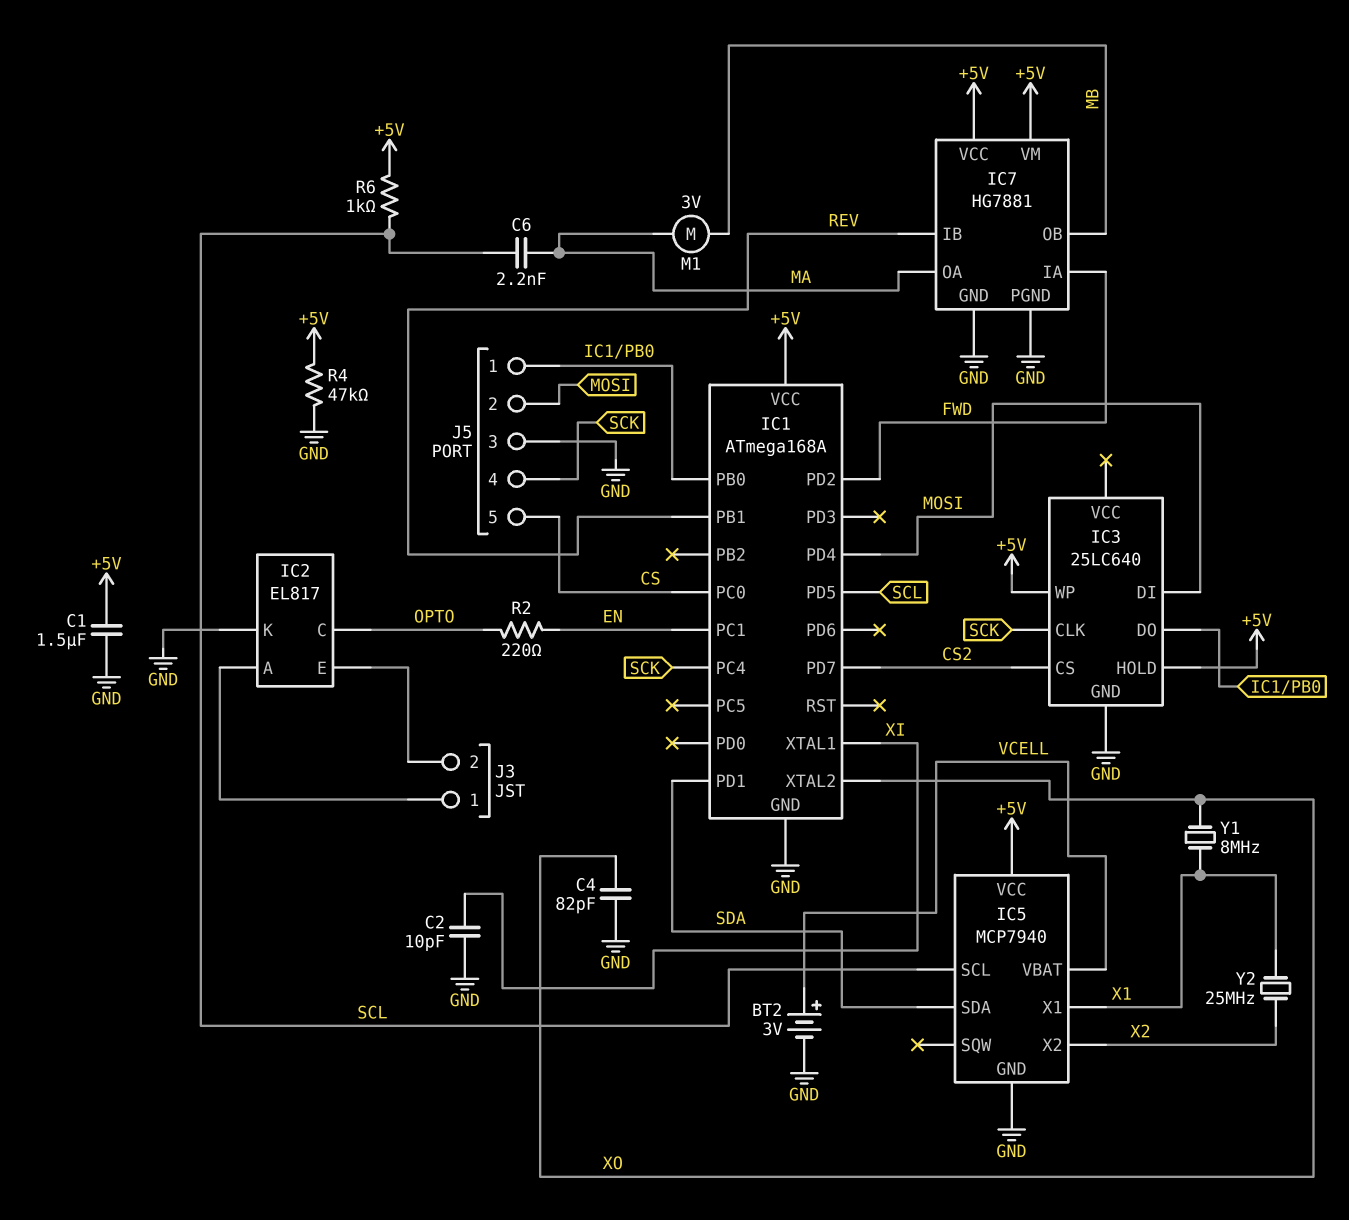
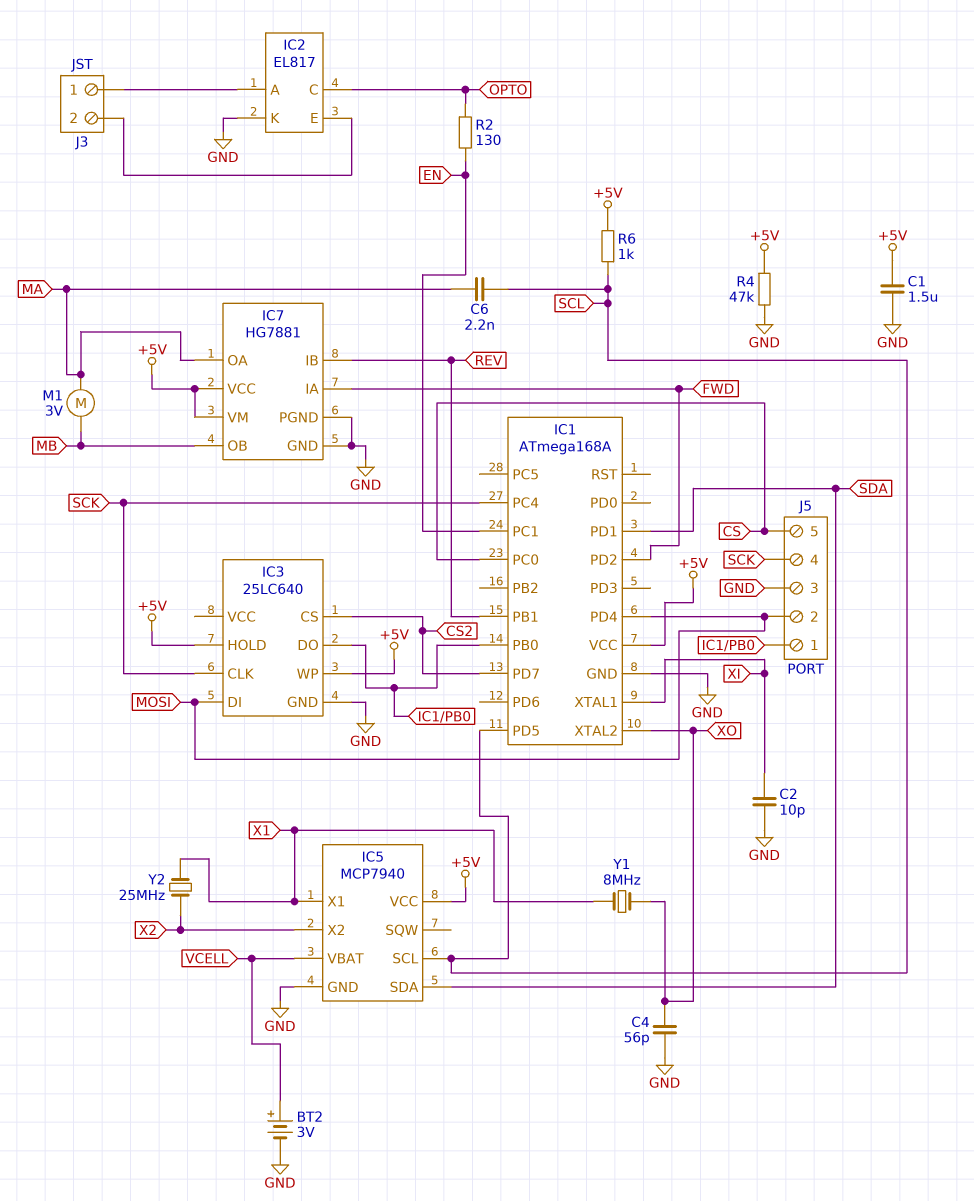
C4: 82pF (GND, XO) -> 56pF (GND, XO)
R2: 220 (EN, OPTO) -> 130 (EN, OPTO)

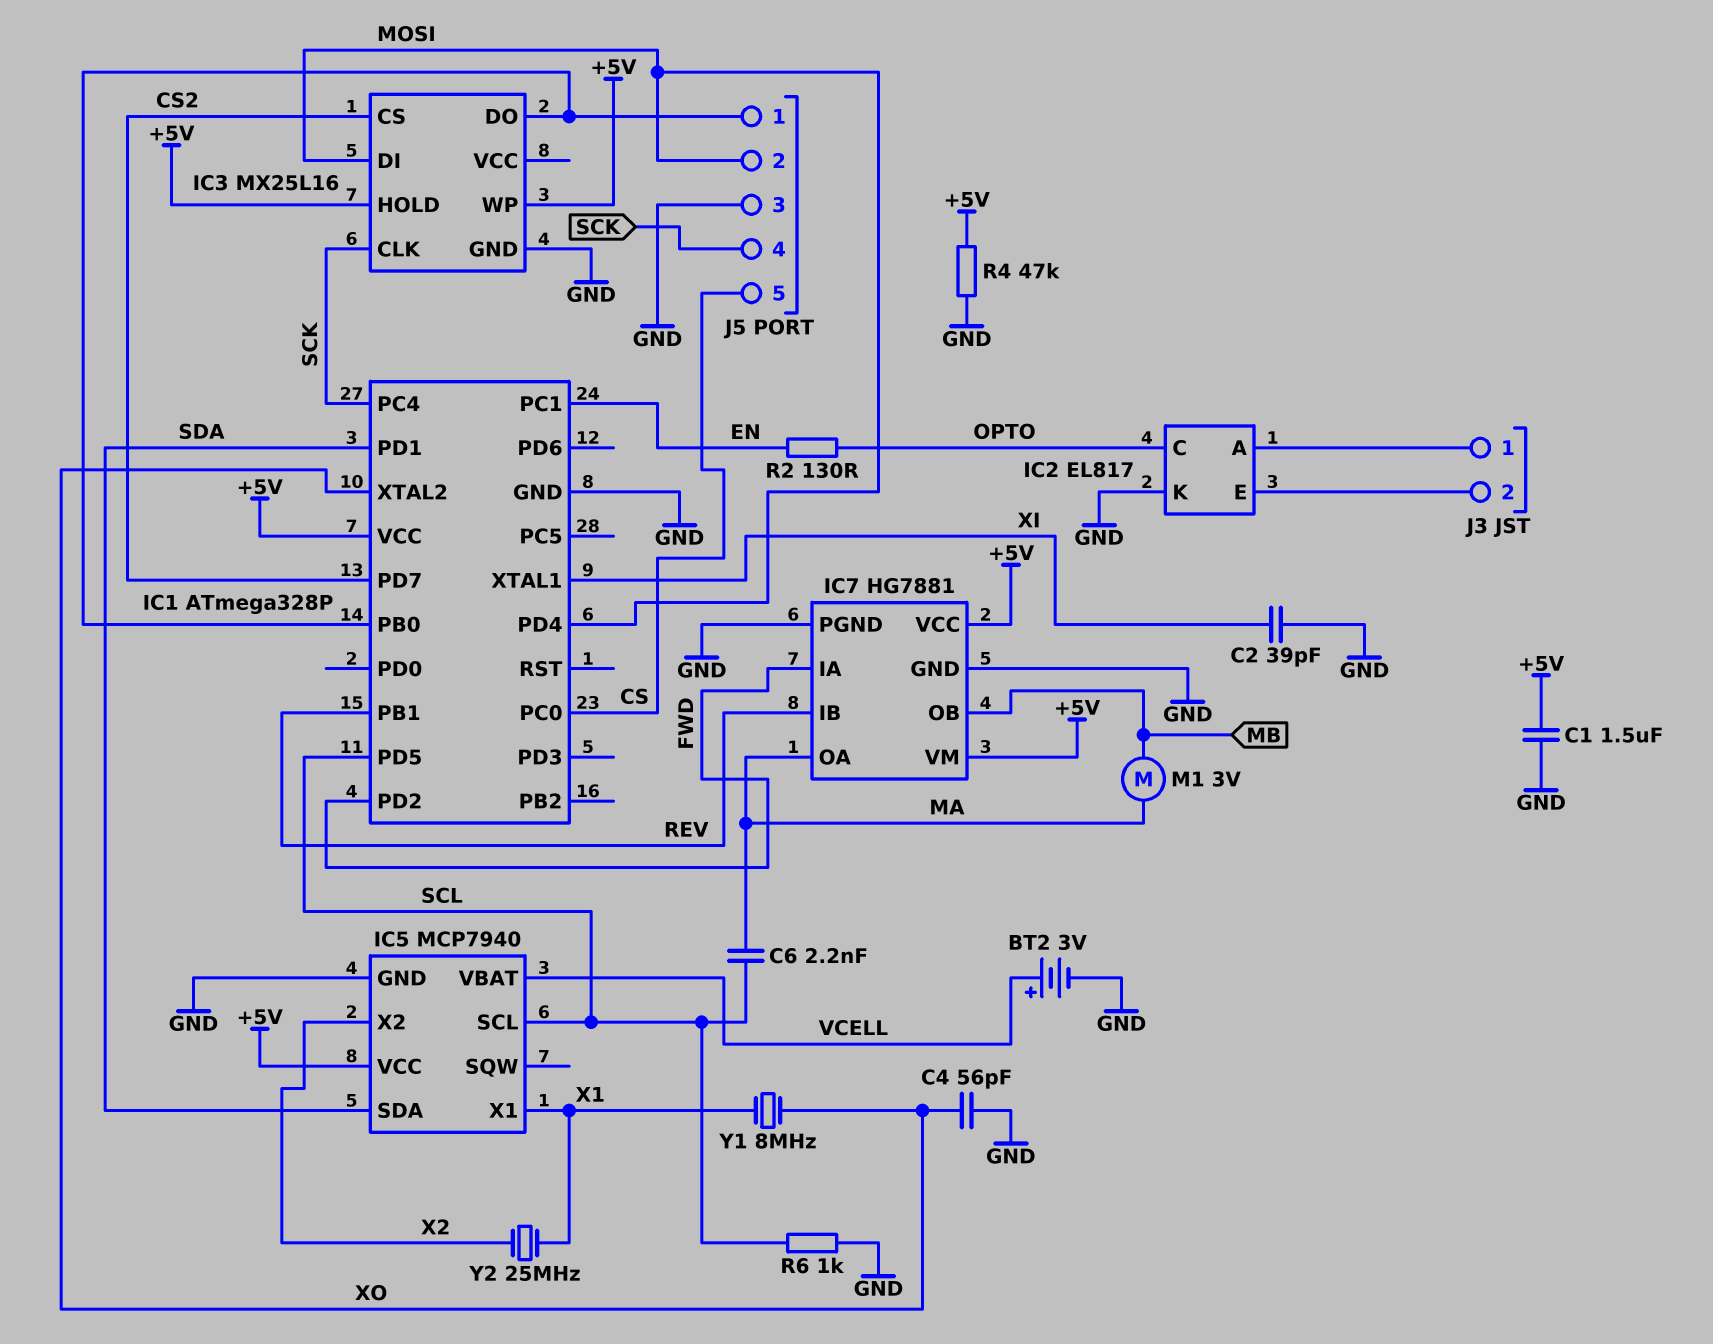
C2: 10pF (GND, XI) -> 39pF (GND, XI)
IC1: ATmega168A -> ATmega328P
IC3: 25LC640 -> MX25L16
R6: 1k (+5V, SCL) -> 1k (GND, SCL)

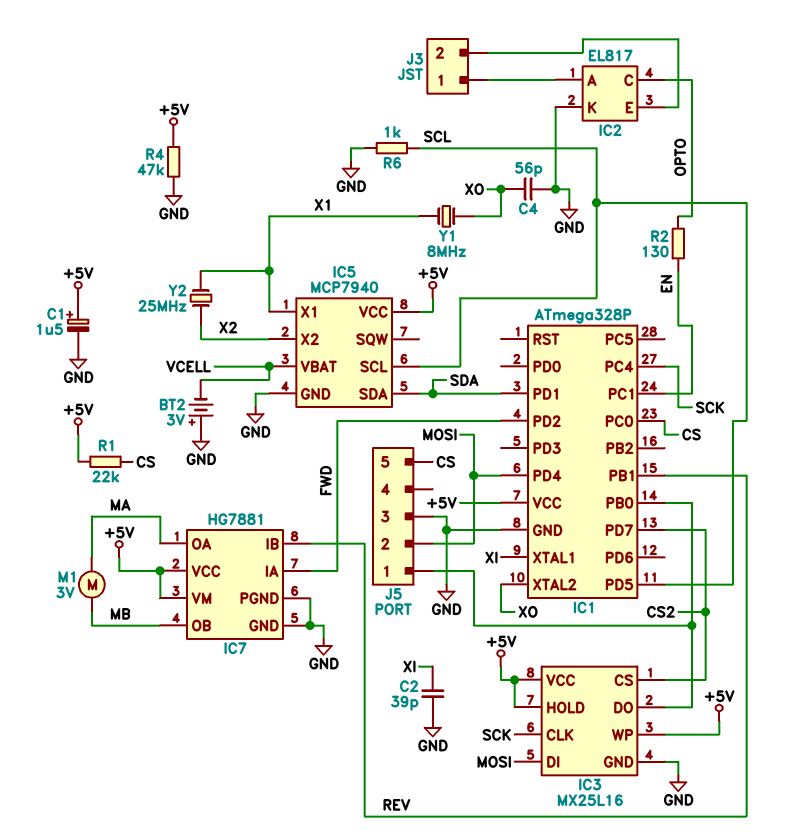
BT2: 3V (plus VCELL, minus GND) -> 3V (plus GND, minus VCELL)
C1: 1.5uF (+5V, GND) -> 1.5uF (plus +5V, minus GND)
C6: 2.2nF (MA, SCL) -> none
IC3 pin VCC: none -> +5V
J5 pin 4: SCK -> none
R1: none -> 22k (+5V, CS)

